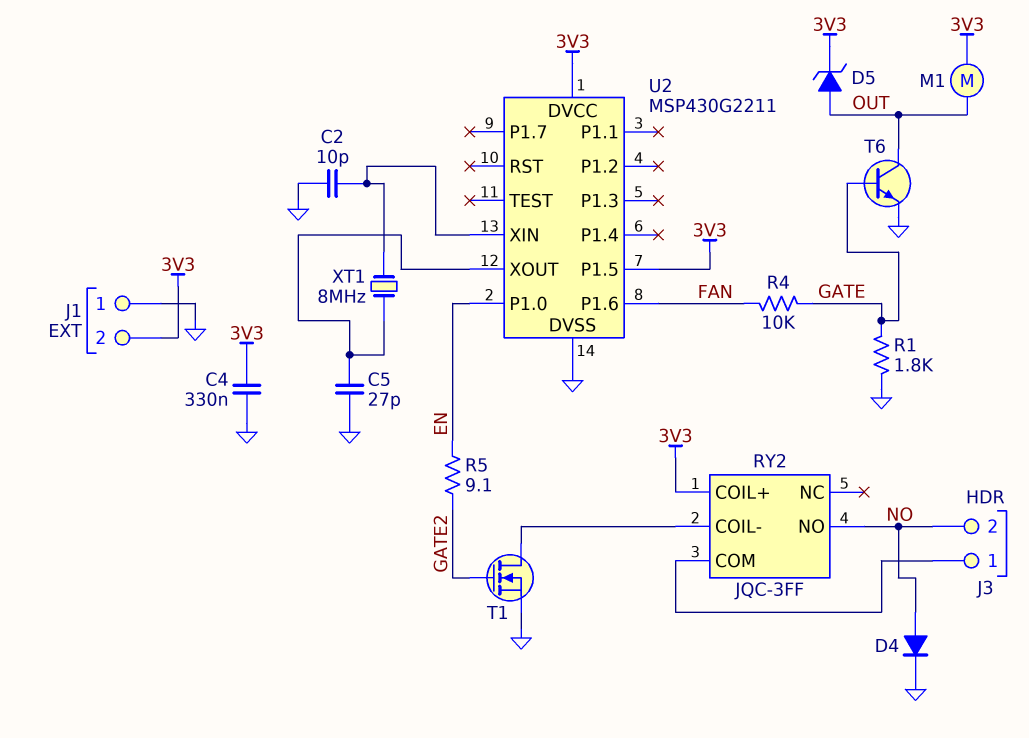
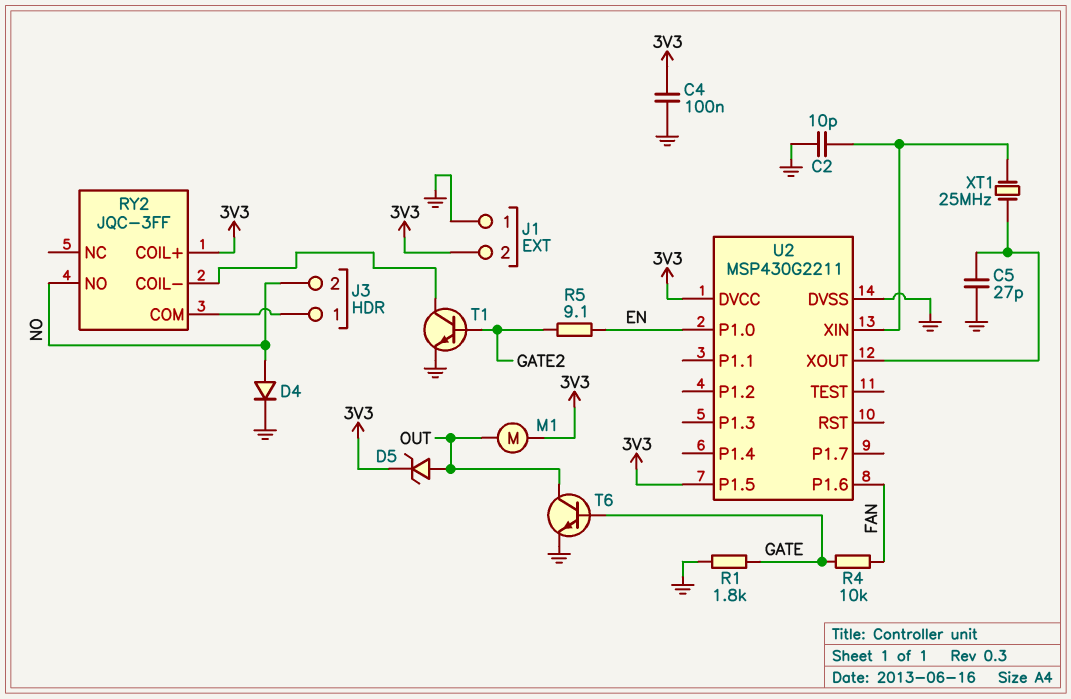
C4: 330nF (3V3, GND) -> 100nF (3V3, GND)
T1: NMOS (G GATE2, D RY2/COIL-, S GND) -> NPN (B GATE2, C RY2/COIL-, E GND)
XT1: 8MHz (U2/XIN, U2/XOUT) -> 25MHz (U2/XIN, U2/XOUT)

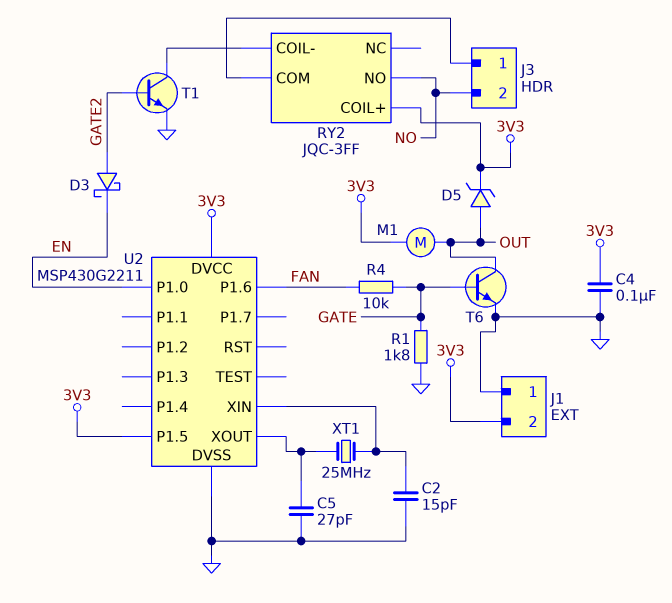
C2: 10pF (GND, U2/XIN) -> 15pF (GND, U2/XIN)
D3: none -> schottky (A GATE2, K EN)
D4: diode (A NO, K GND) -> none
R5: 9.1 (EN, GATE2) -> none

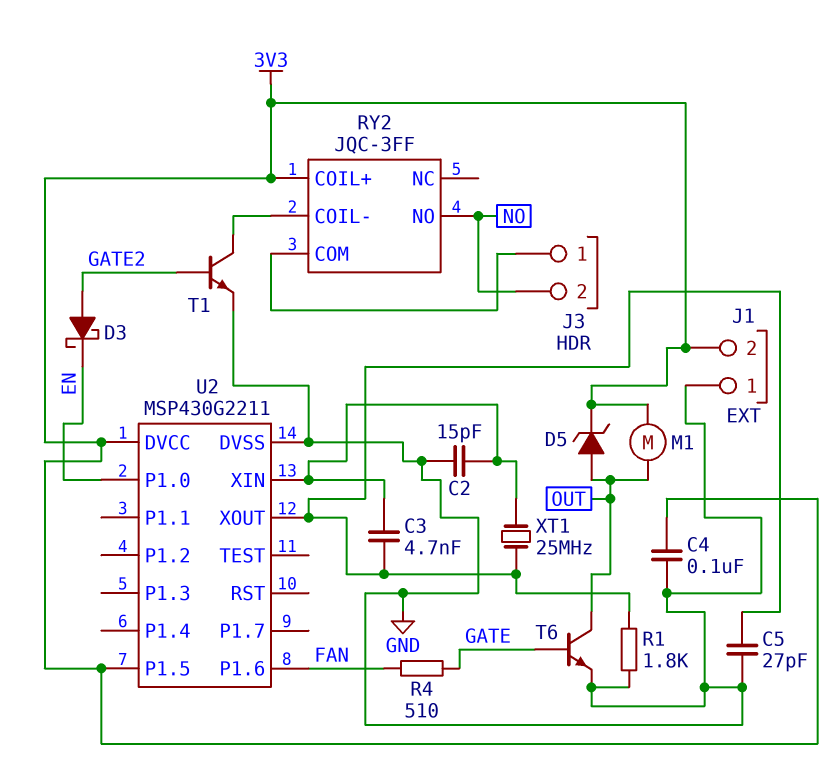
C3: none -> 4.7nF (U2/XIN, U2/XOUT)
R1: 1.8k (GATE, GND) -> 1.8k (GND, U2/XOUT)
R4: 10k (FAN, GATE) -> 510 (FAN, GATE)

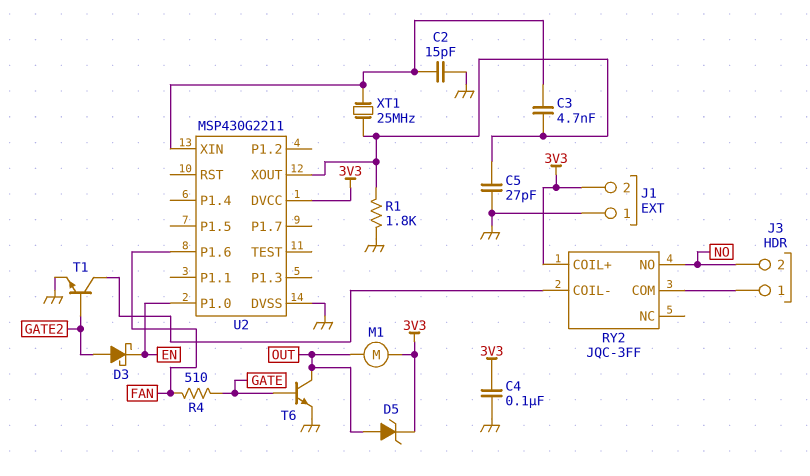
U2 pin P1.5: 3V3 -> none

